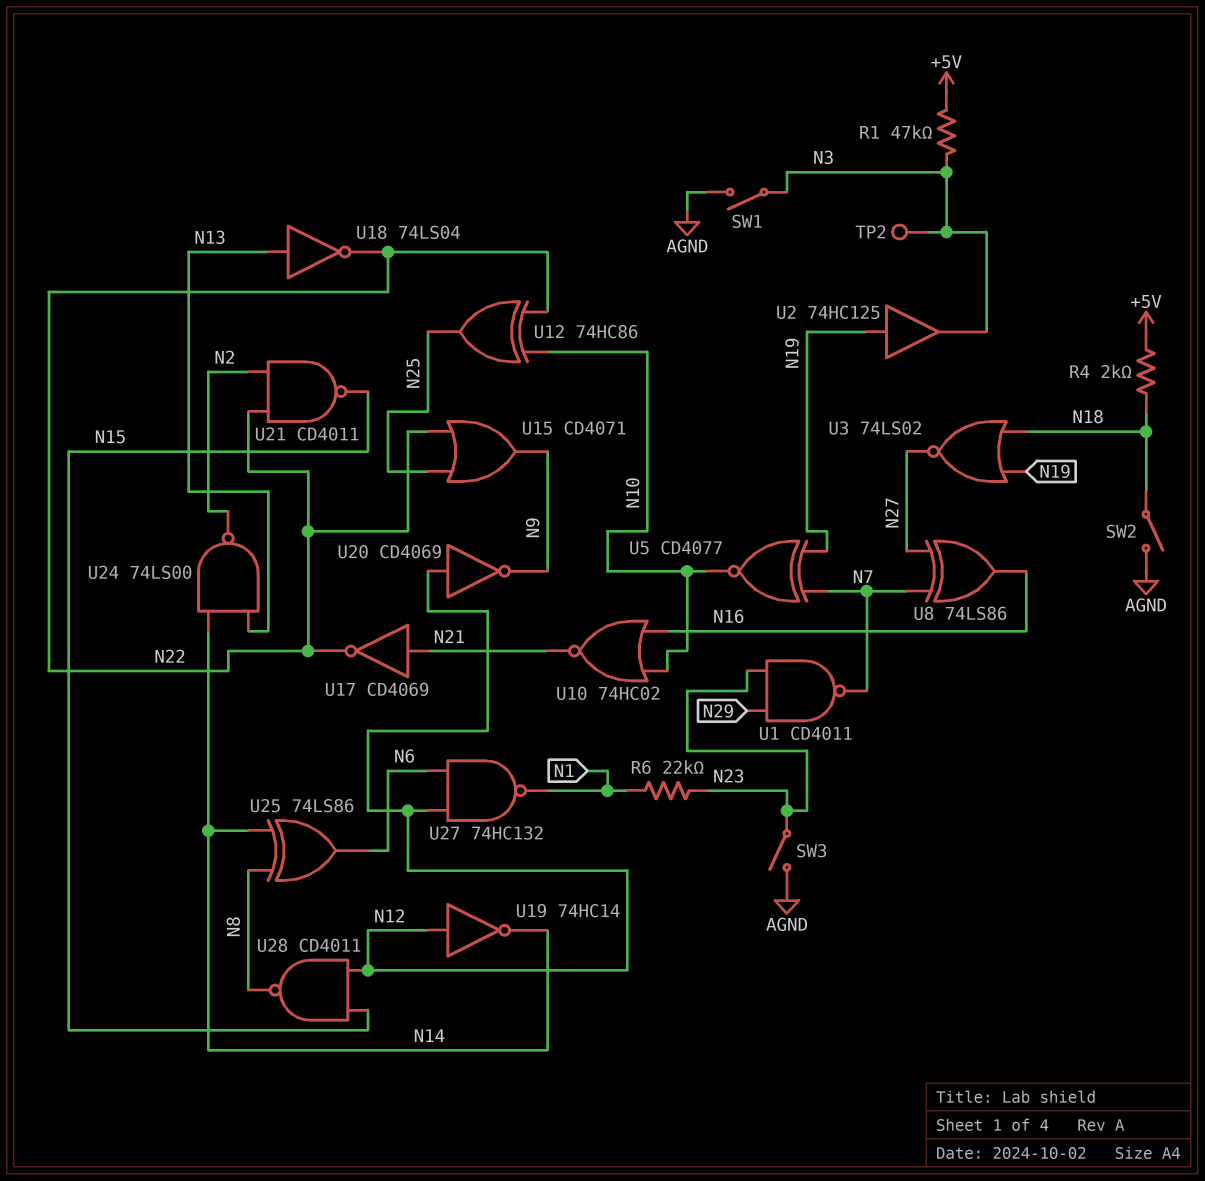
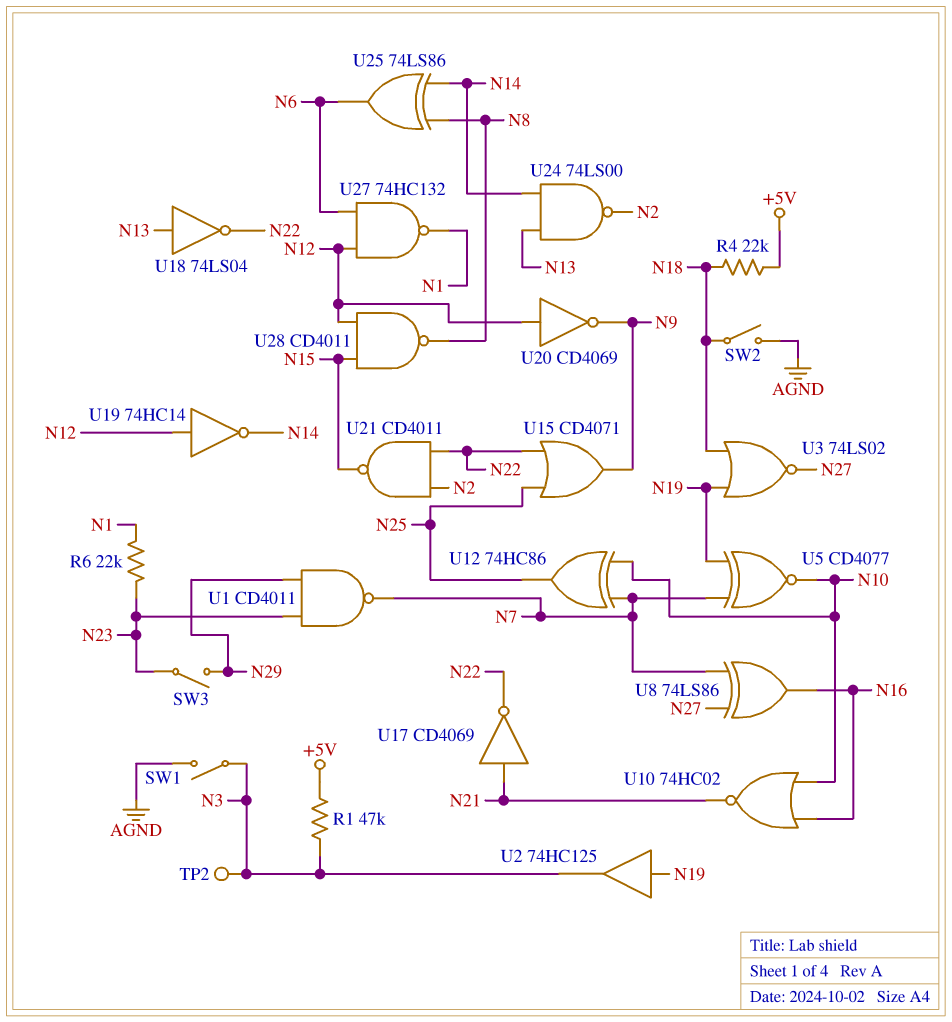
R4: 2k (+5V, N18) -> 22k (+5V, N18)
SW3: switch (AGND, N23) -> switch (N23, N29)
U12: XOR 74HC86 (in N10, in N22, out N25) -> XOR 74HC86 (in N7, in N10, out N25)

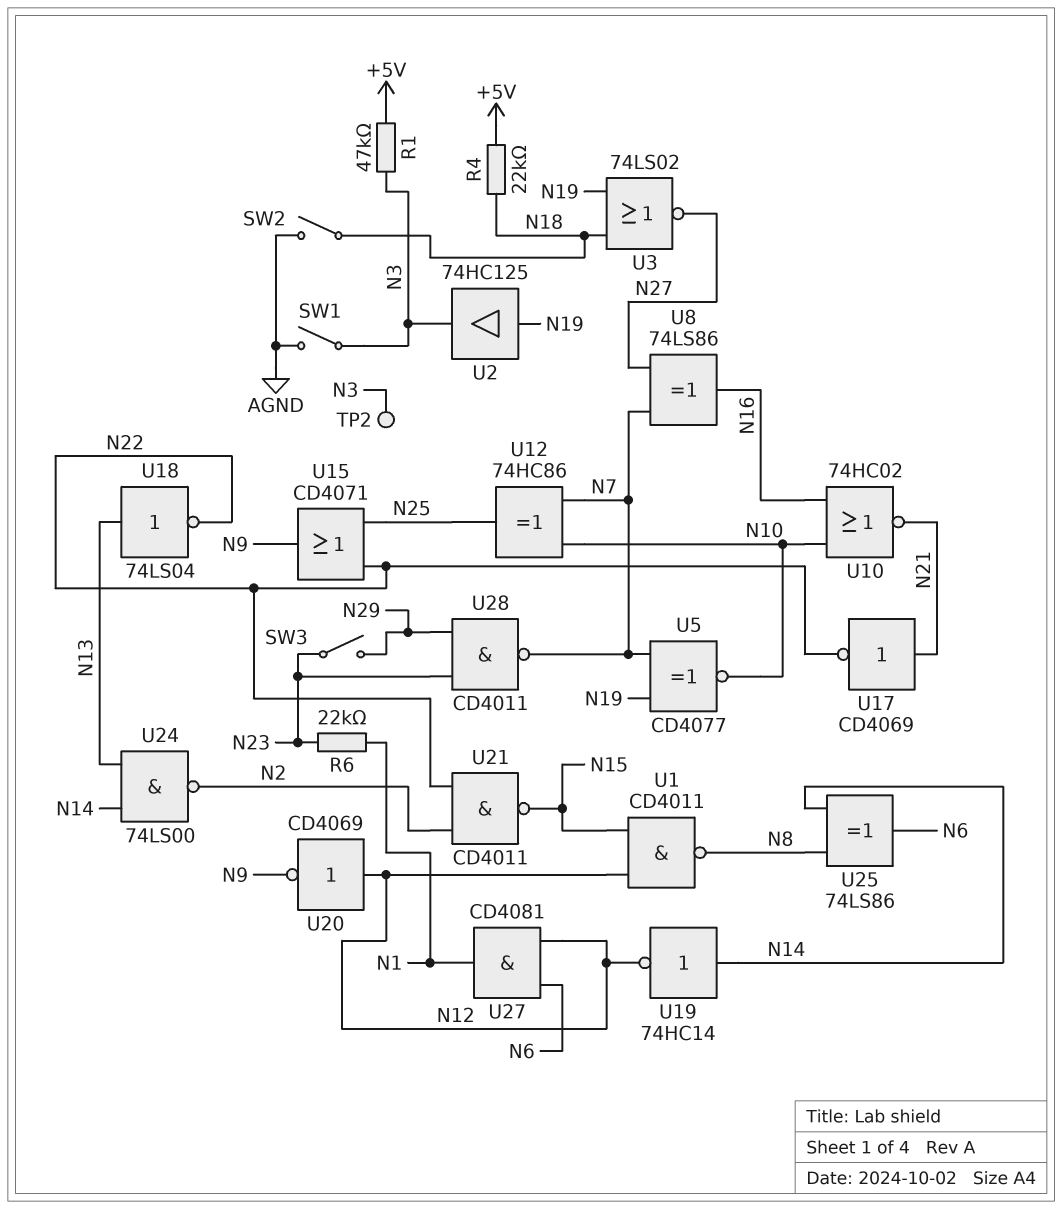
U1: NAND CD4011 (in N23, in N29, out N7) -> NAND CD4011 (in N12, in N15, out N8)
U19: NOT 74HC14 (in N12, out N14) -> NOT 74HC14 (in N14, out N12)
U27: NAND 74HC132 (in N6, in N12, out N1) -> AND CD4081 (in N6, in N12, out N1)
U28: NAND CD4011 (in N12, in N15, out N8) -> NAND CD4011 (in N23, in N29, out N7)

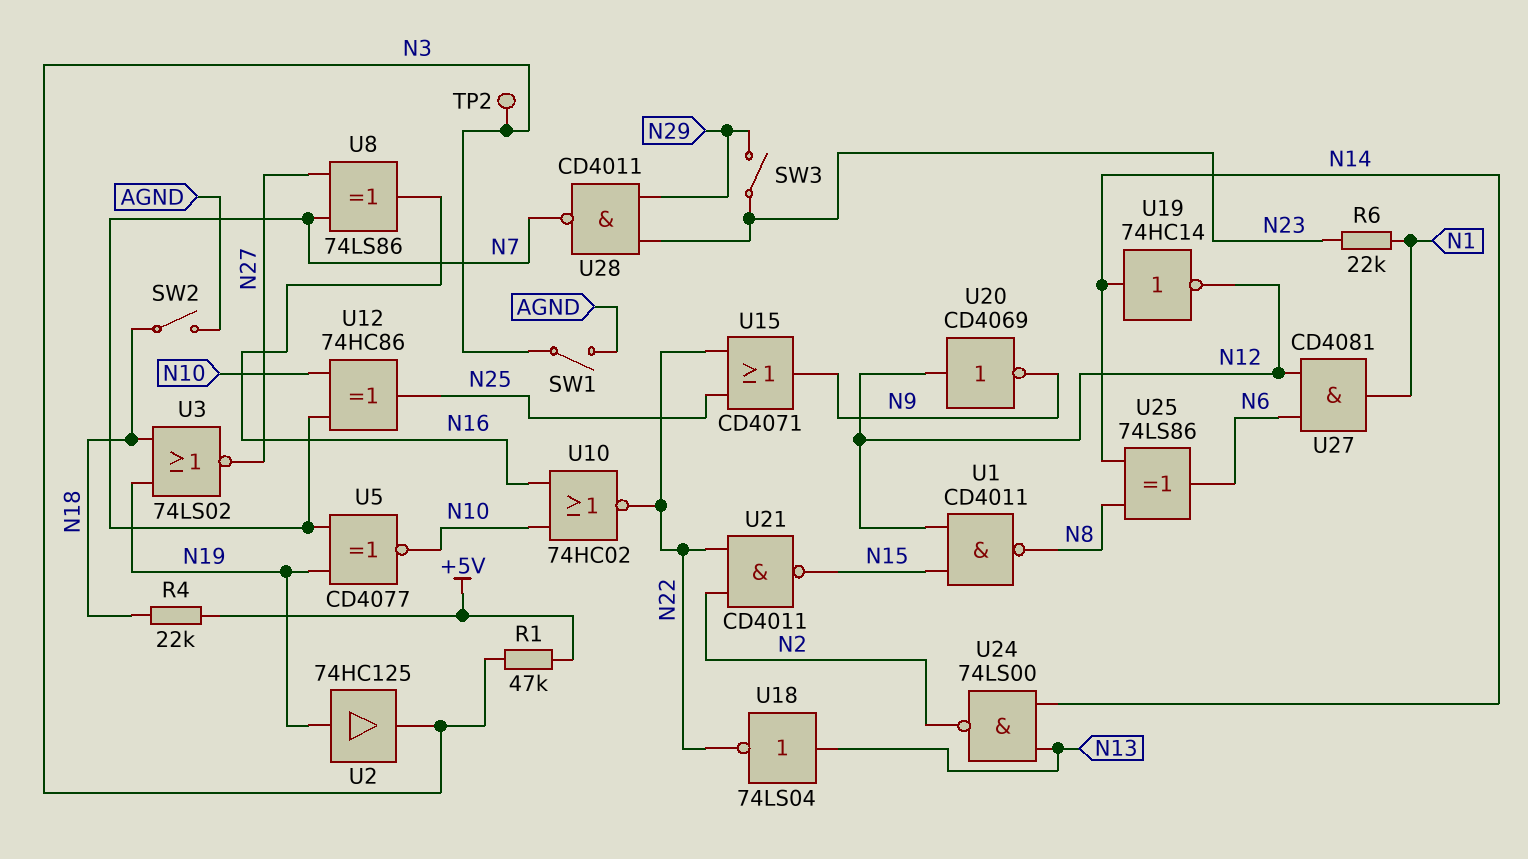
U10: NOR 74HC02 (in N10, in N16, out N21) -> NOR 74HC02 (in N10, in N16, out N22)
U17: NOT CD4069 (in N21, out N22) -> none

